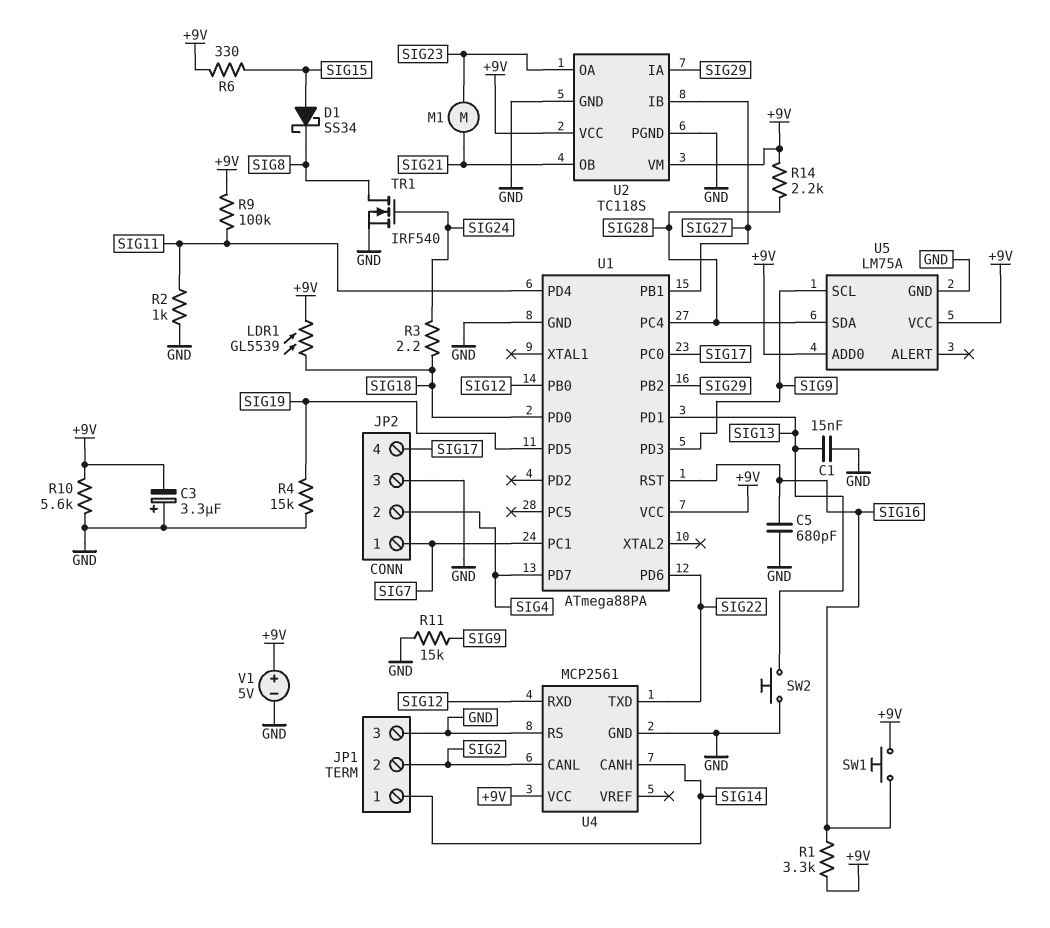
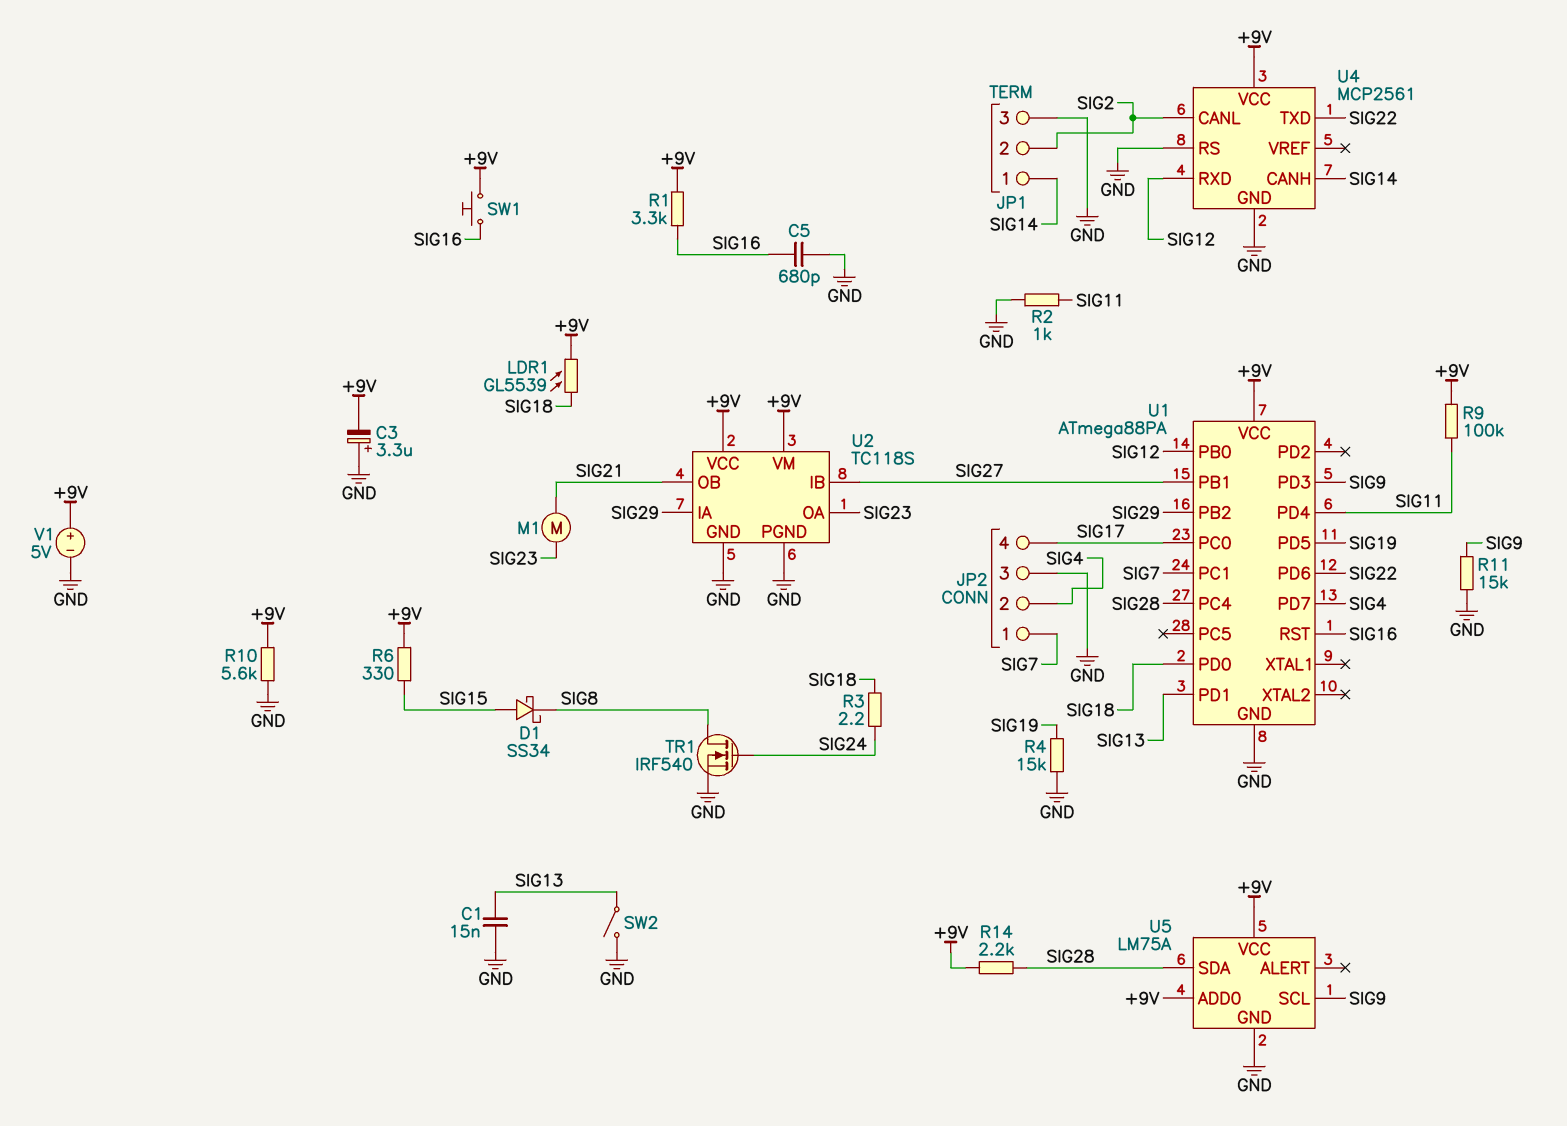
SW2: button (GND, SIG13) -> switch (GND, SIG13)

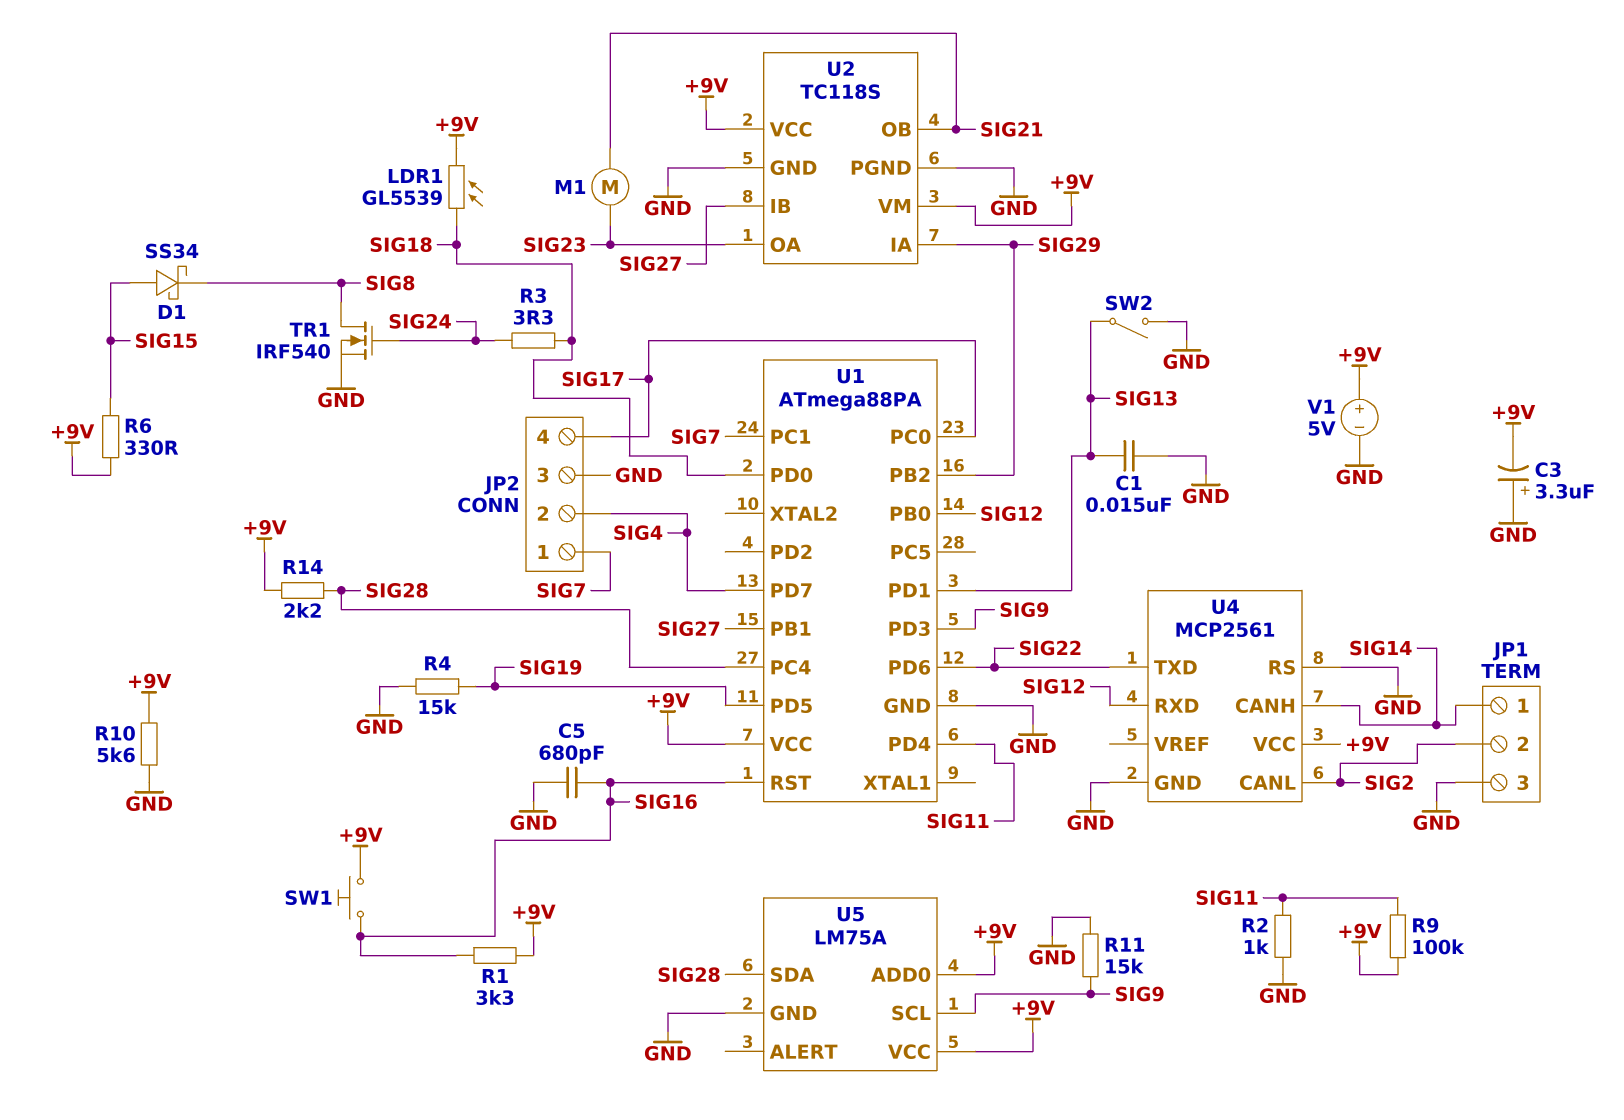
R3: 2.2 (SIG18, SIG24) -> 3.3 (SIG18, SIG24)

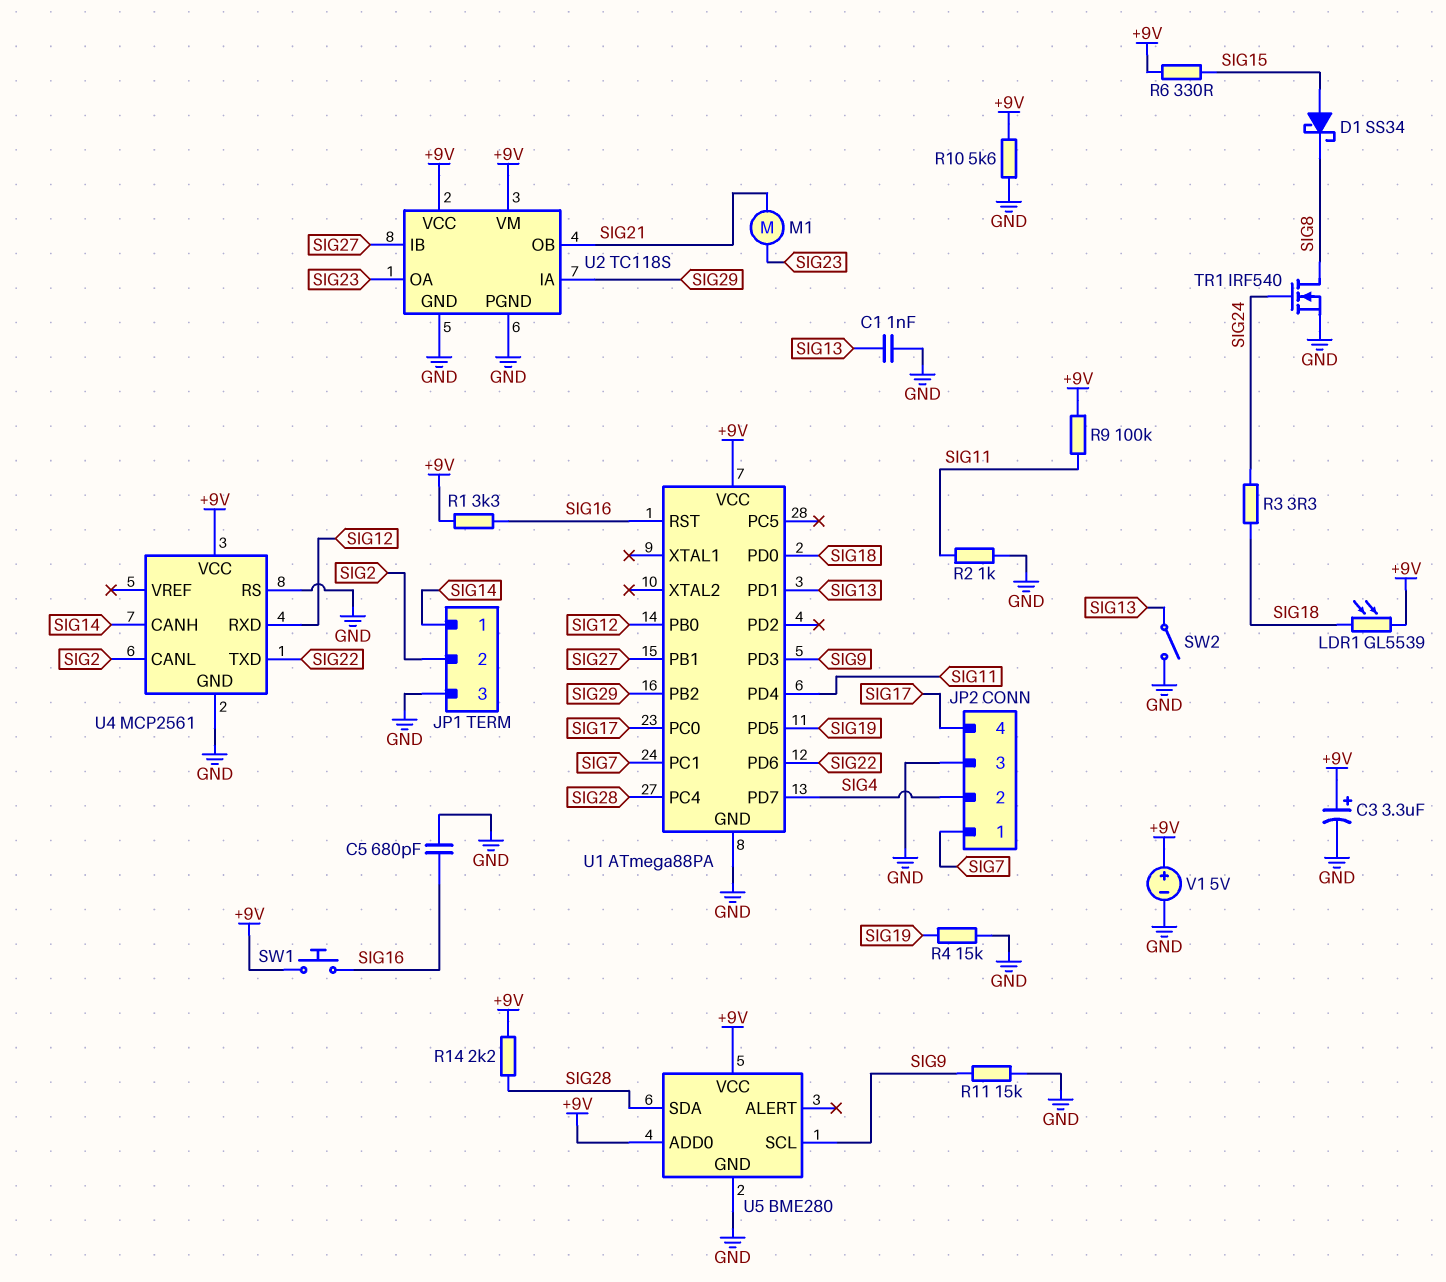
C1: 15nF (GND, SIG13) -> 1nF (GND, SIG13)
C3: 3.3uF (plus GND, minus +9V) -> 3.3uF (plus +9V, minus GND)
U5: LM75A -> BME280

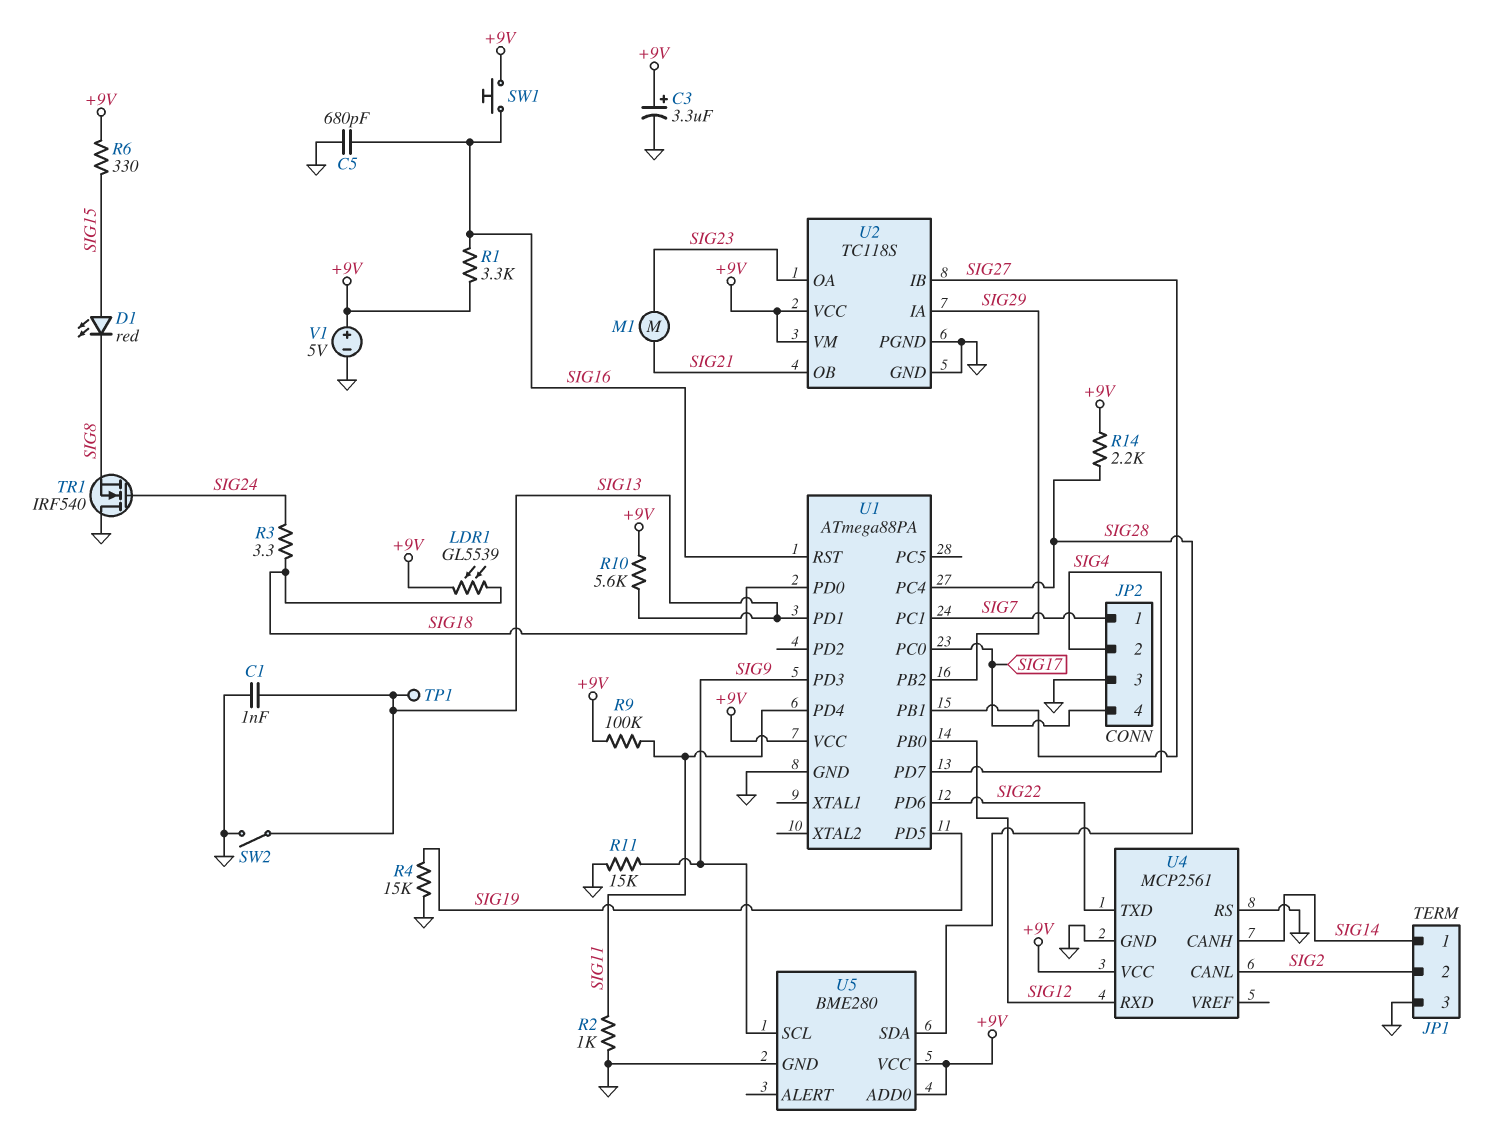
D1: schottky SS34 (A SIG15, K SIG8) -> LED red (A SIG15, K SIG8)
R10: 5.6k (+9V, GND) -> 5.6k (+9V, SIG13)
TP1: none -> test point (SIG13)
TR1: NMOS IRF540 (G SIG24, D SIG8, S GND) -> NMOS IRF540 (G SIG24, D GND, S SIG8)

